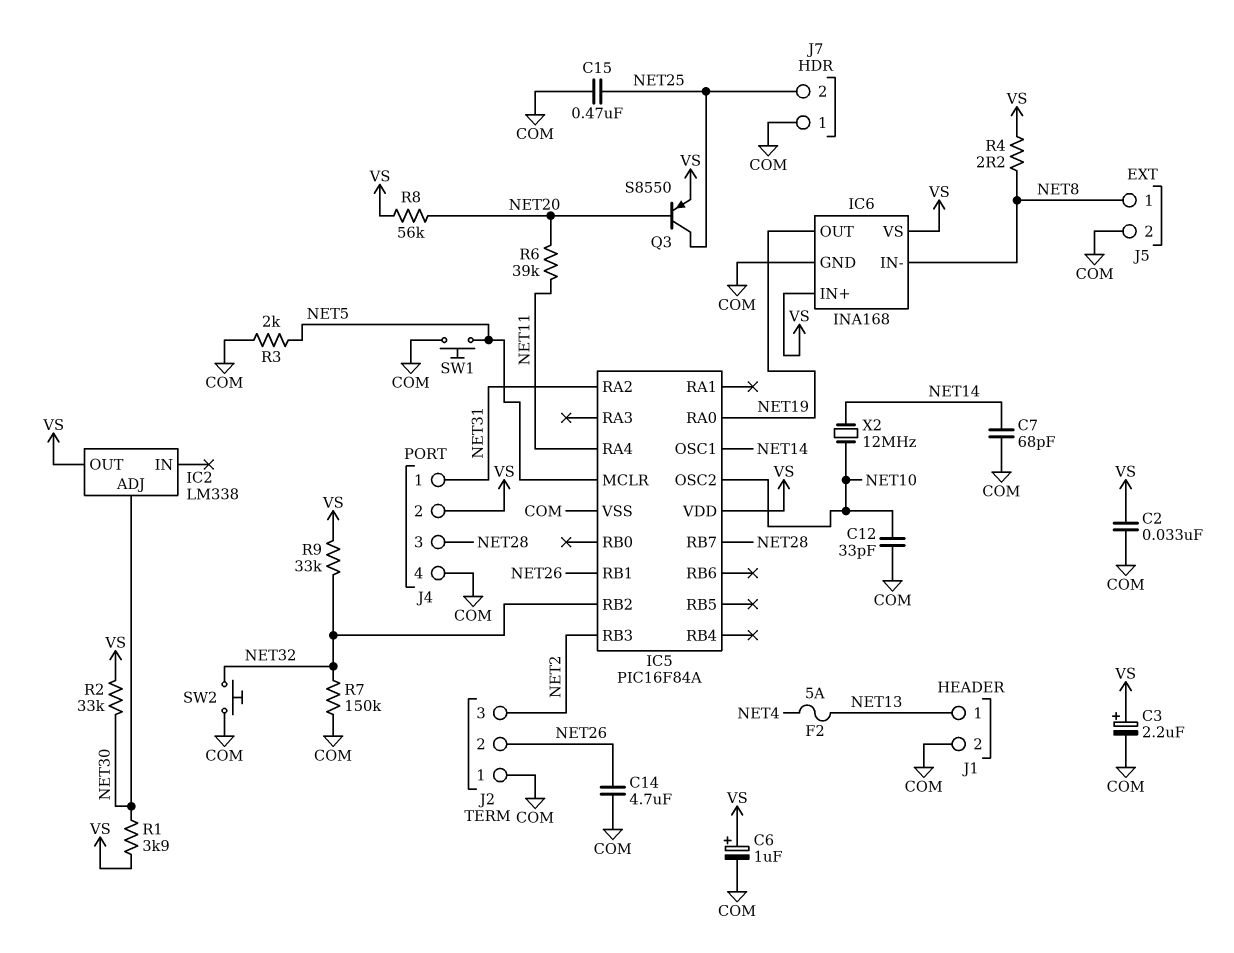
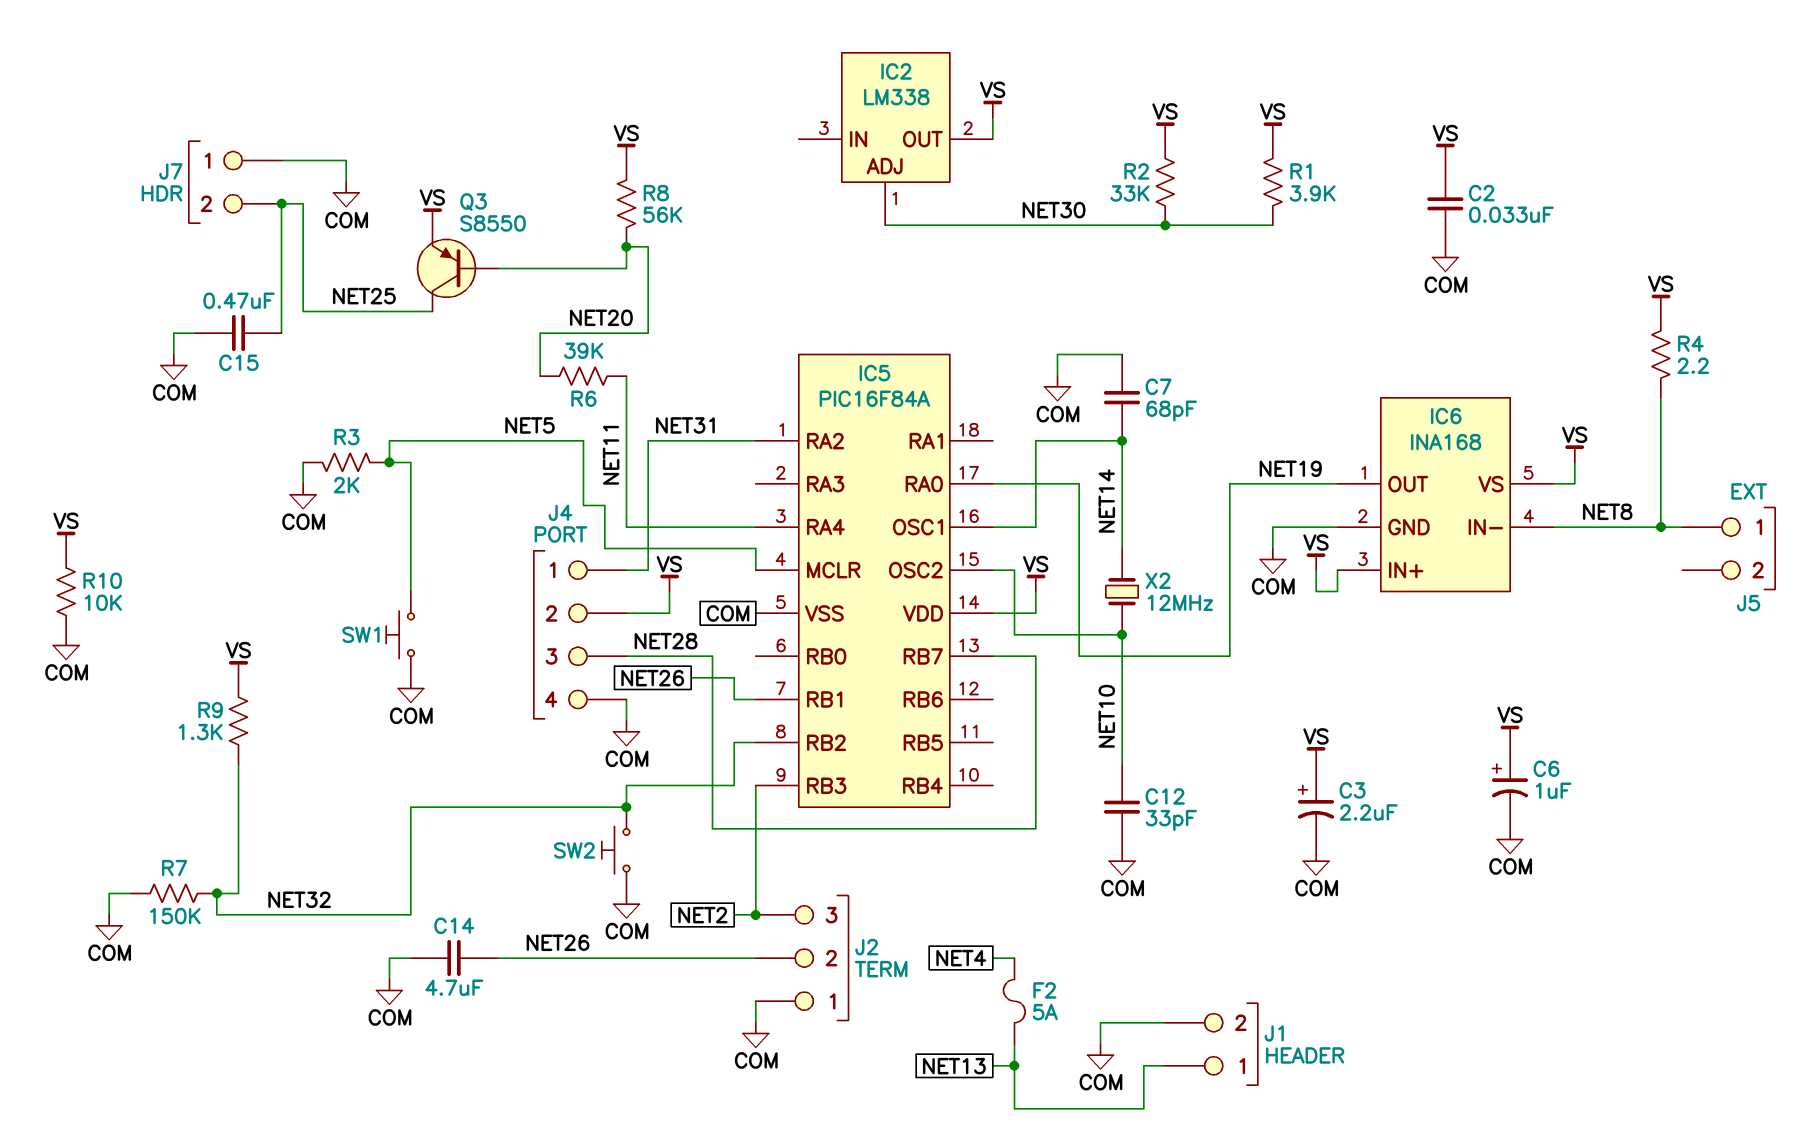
J5 pin 2: COM -> none
R9: 33k (NET32, VS) -> 1.3k (NET32, VS)
R10: none -> 10k (COM, VS)

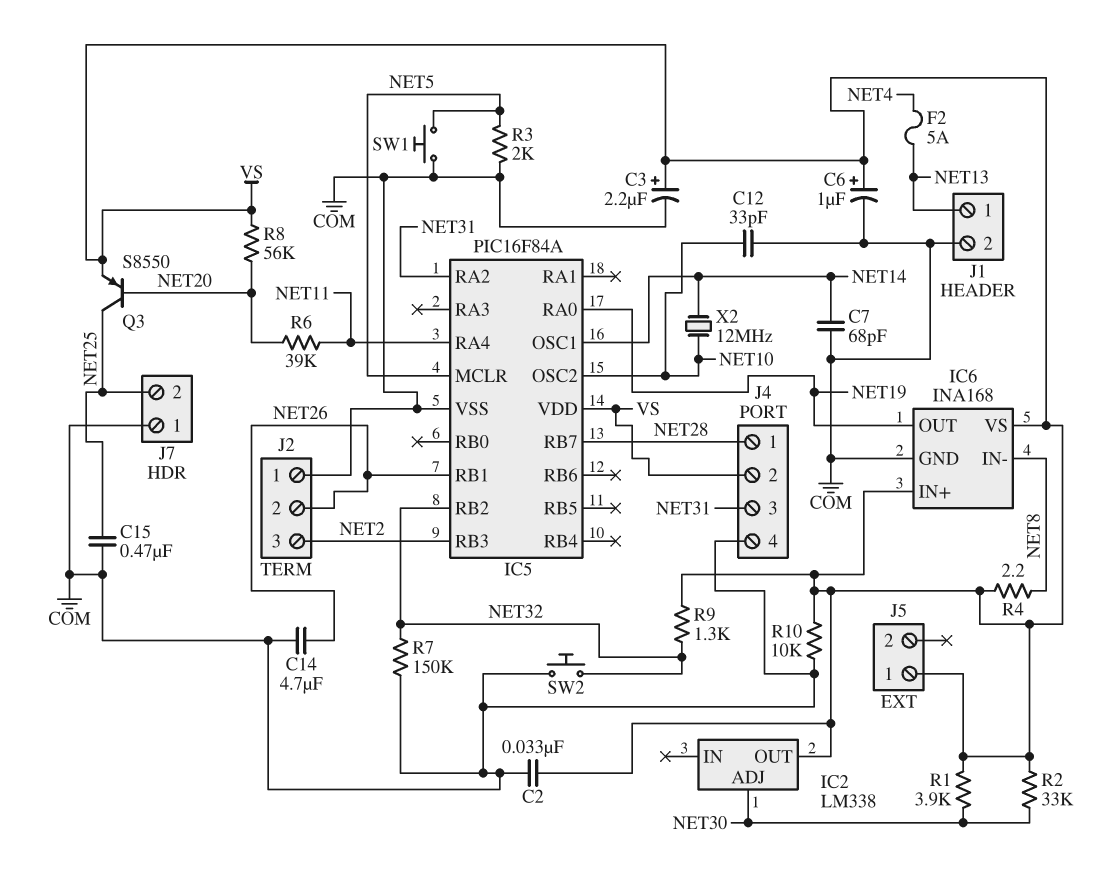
J4 pin 1: NET31 -> NET28
J4 pin 3: NET28 -> NET31
J5 pin 1: NET8 -> VS

